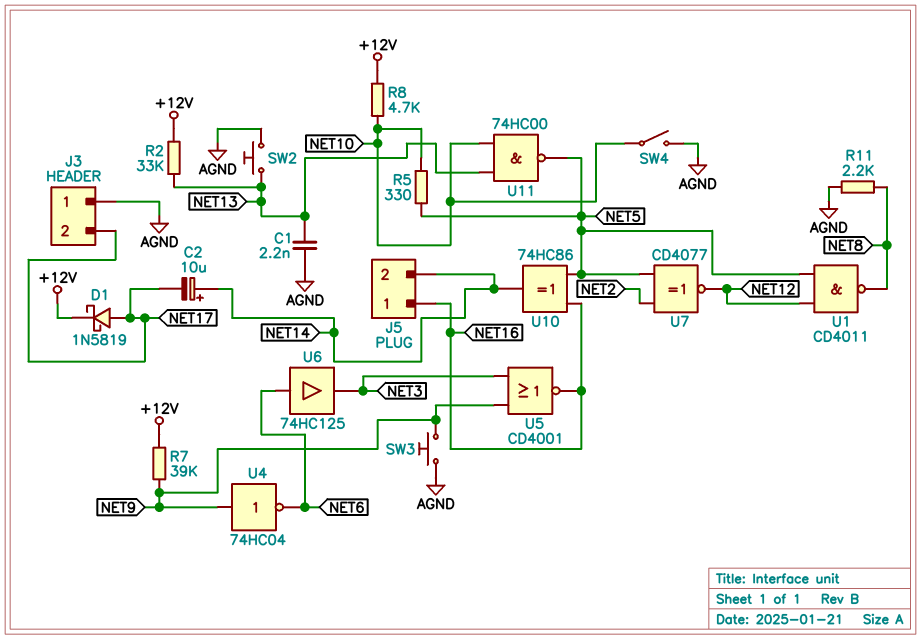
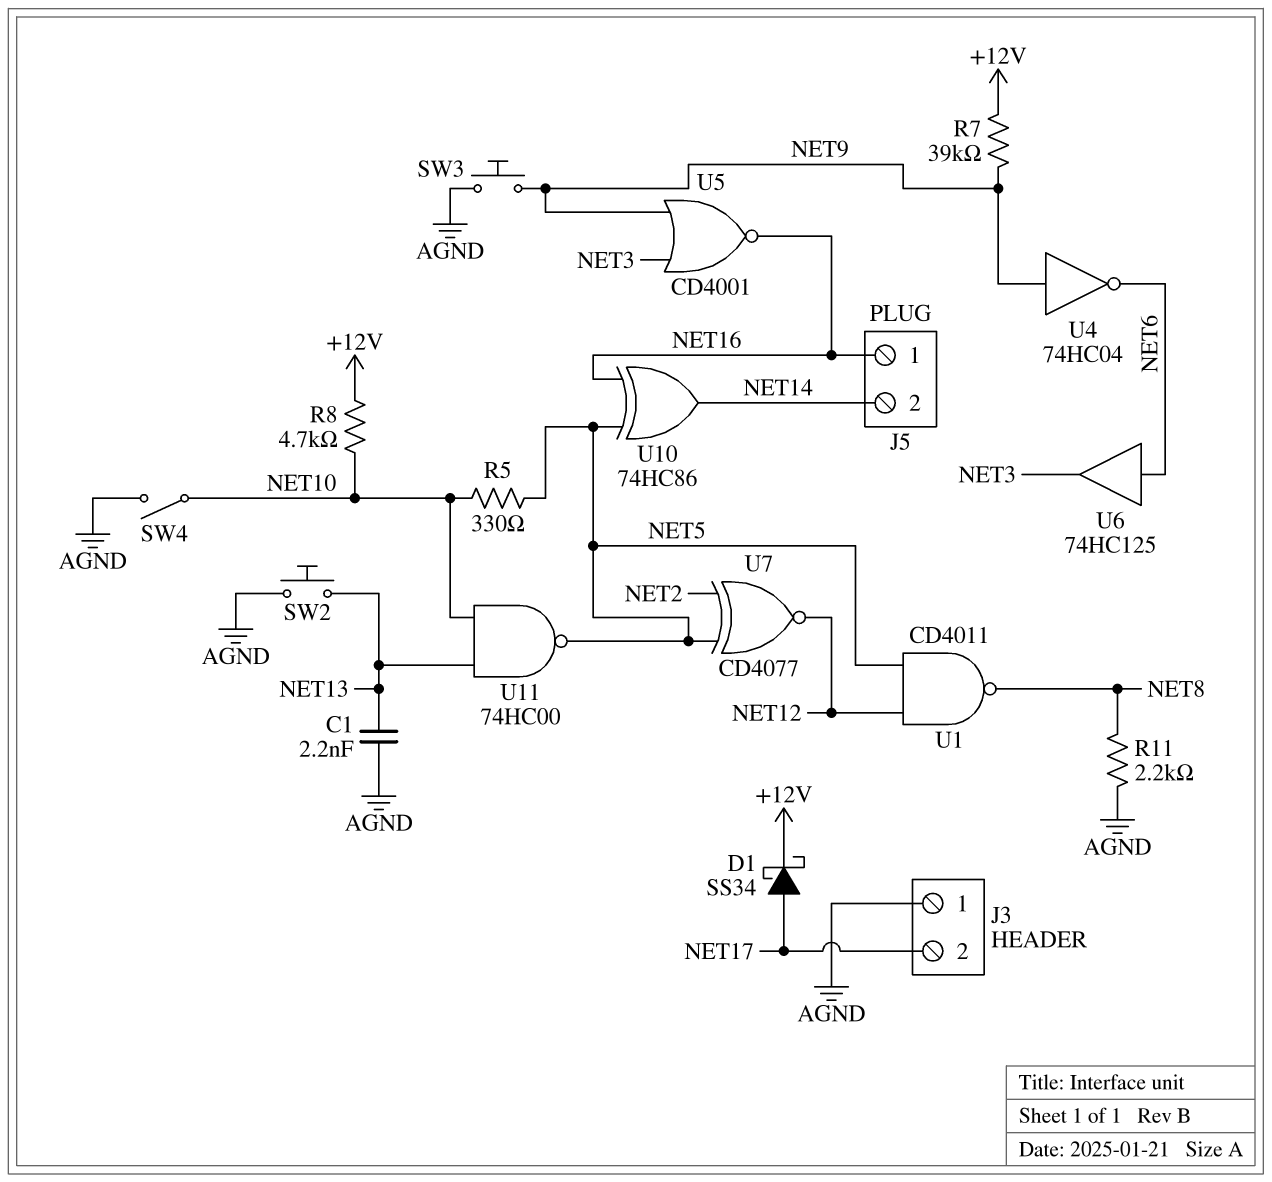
C2: 10uF (plus NET14, minus NET17) -> none
D1: schottky 1N5819 (A NET17, K +12V) -> schottky SS34 (A NET17, K +12V)
R2: 33k (+12V, NET13) -> none

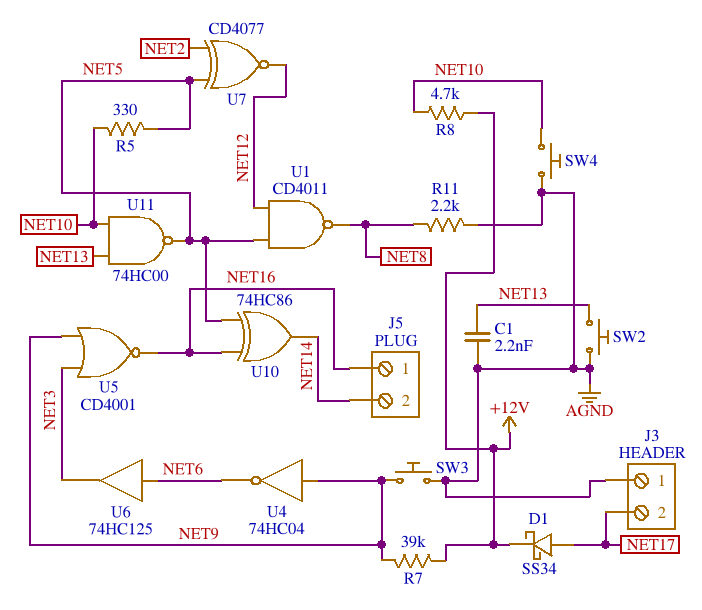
SW4: switch (AGND, NET10) -> button (AGND, NET10)

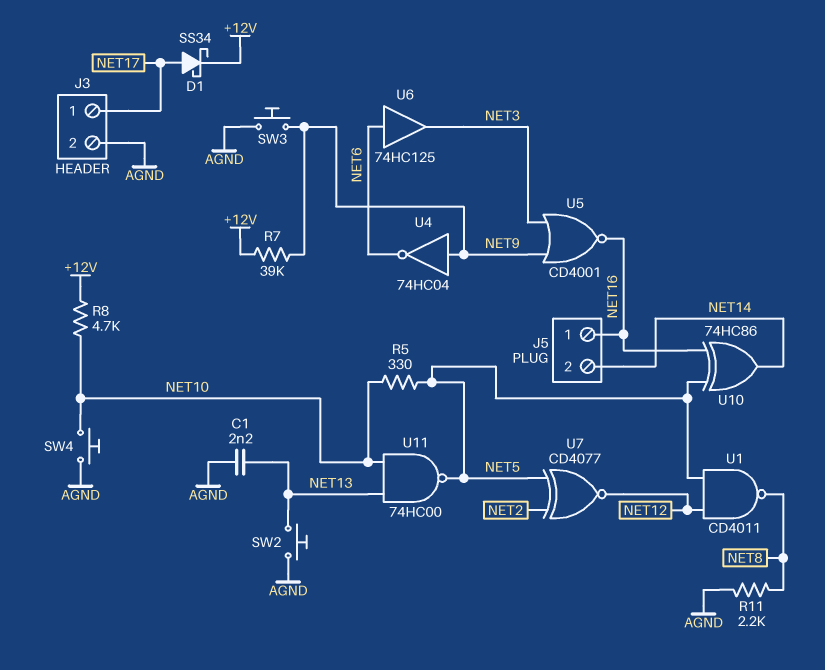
J3 pin 1: AGND -> NET17
J3 pin 2: NET17 -> AGND

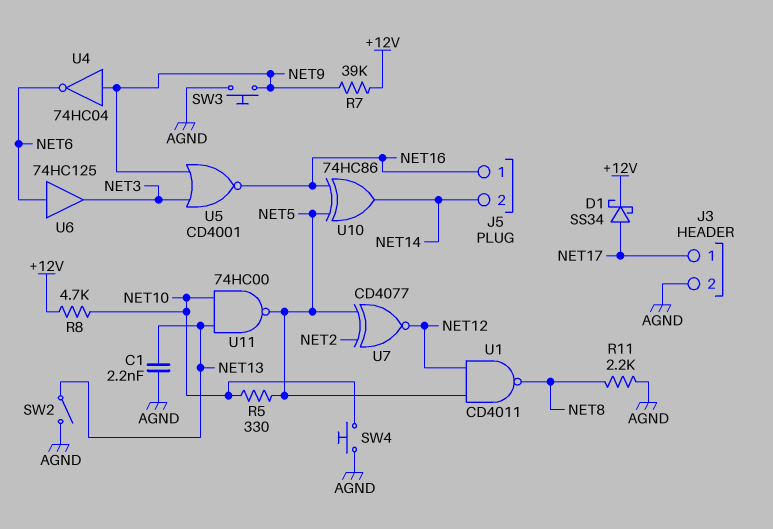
SW2: button (AGND, NET13) -> switch (AGND, NET13)

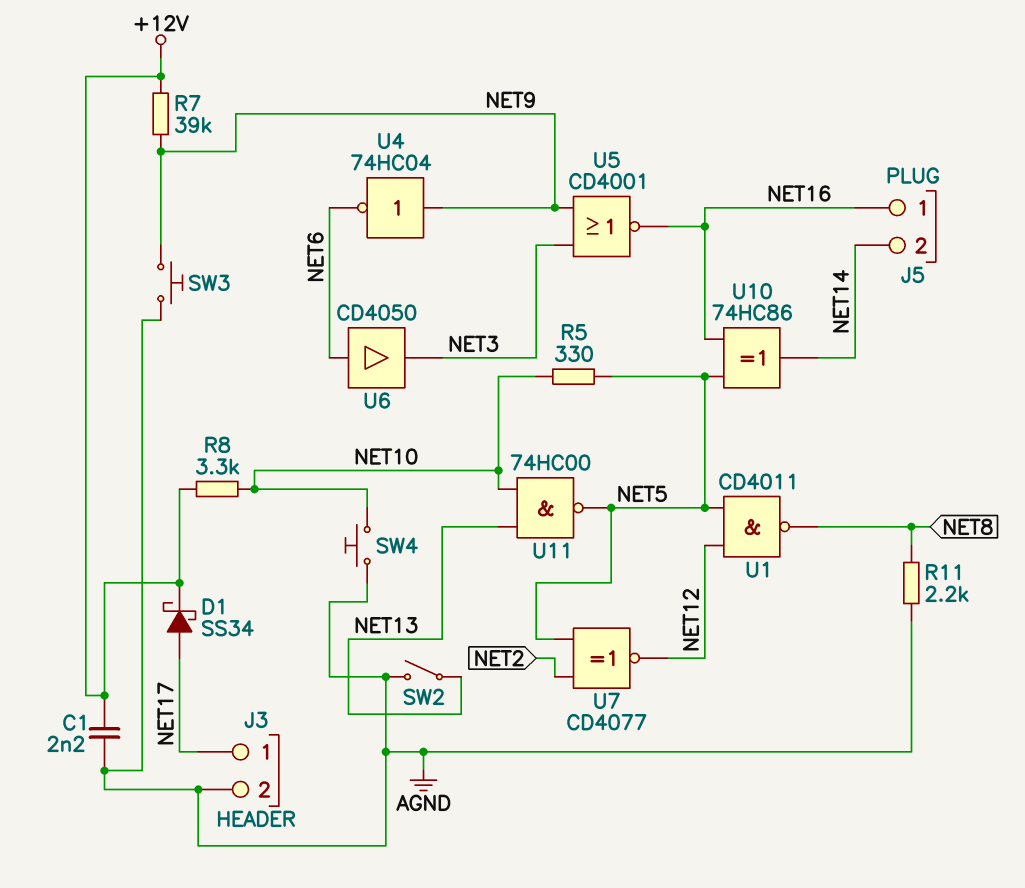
C1: 2.2nF (AGND, NET13) -> 2.2nF (+12V, AGND)
R8: 4.7k (+12V, NET10) -> 3.3k (+12V, NET10)
U6: buffer 74HC125 (in NET6, out NET3) -> buffer CD4050 (in NET6, out NET3)

